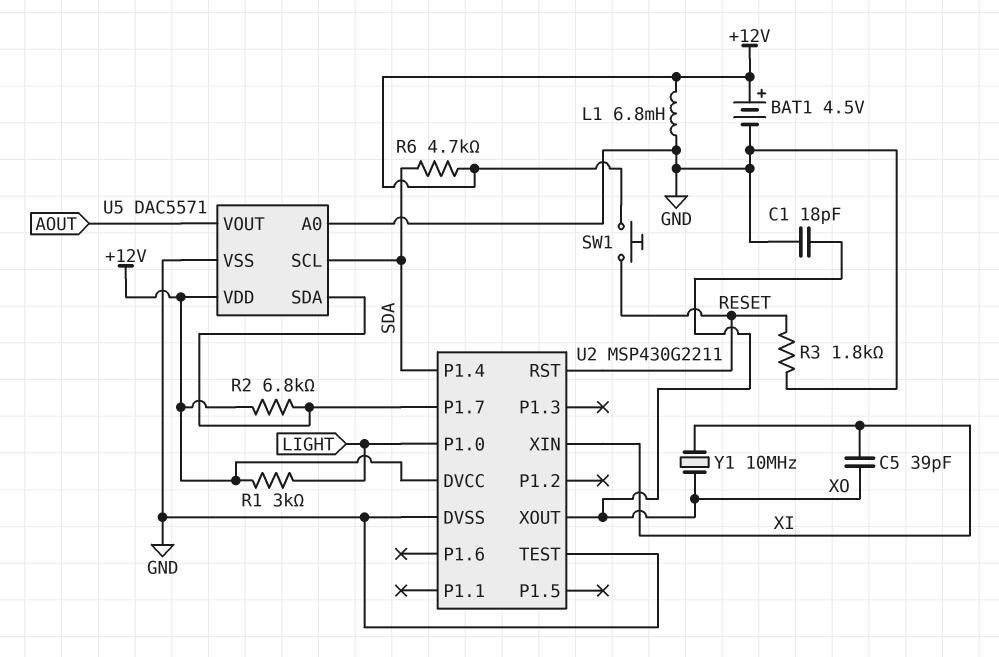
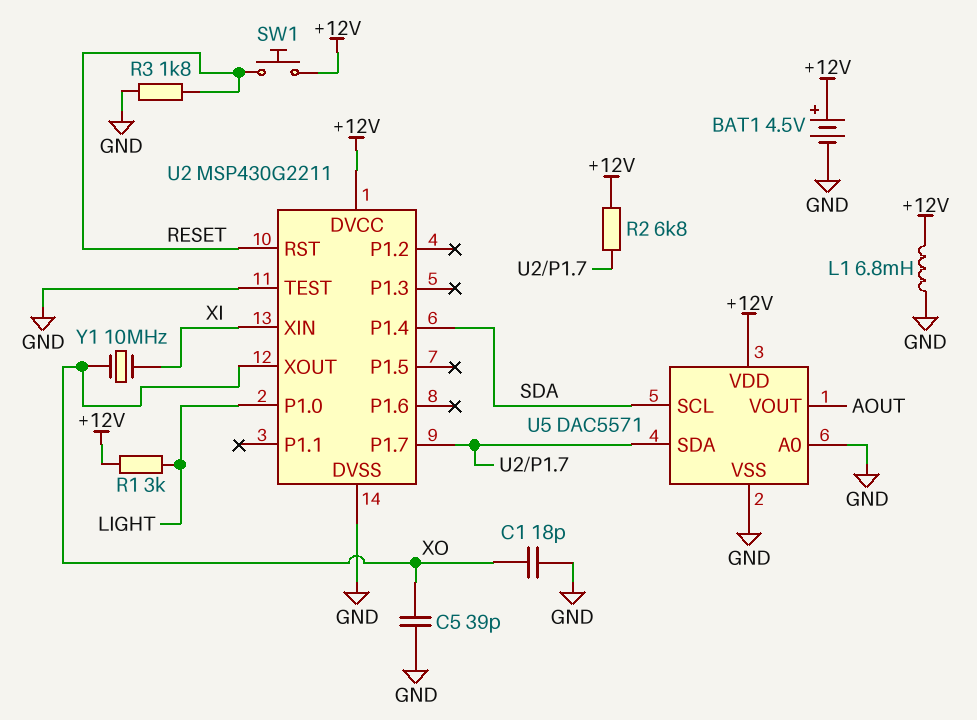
C5: 39pF (XI, XO) -> 39pF (GND, XO)
R6: 4.7k (+12V, SDA) -> none

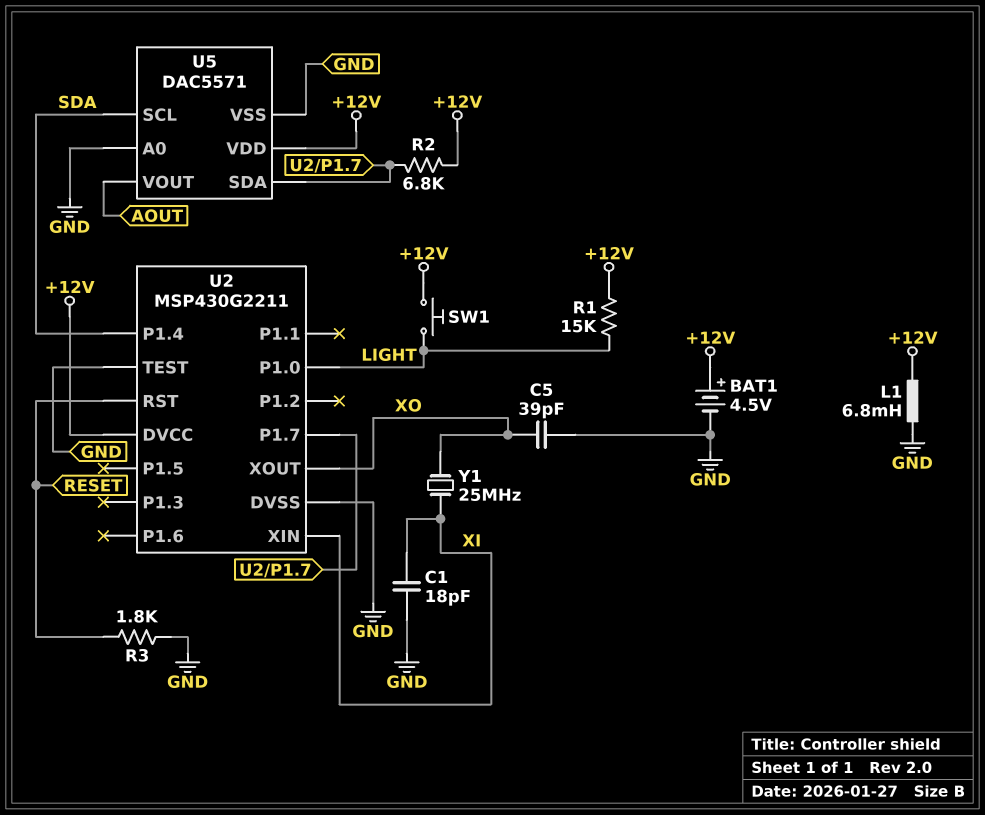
C1: 18pF (GND, XO) -> 18pF (GND, XI)
R1: 3k (+12V, LIGHT) -> 15k (+12V, LIGHT)
SW1: button (+12V, RESET) -> button (+12V, LIGHT)
Y1: 10MHz (XI, XO) -> 25MHz (XI, XO)

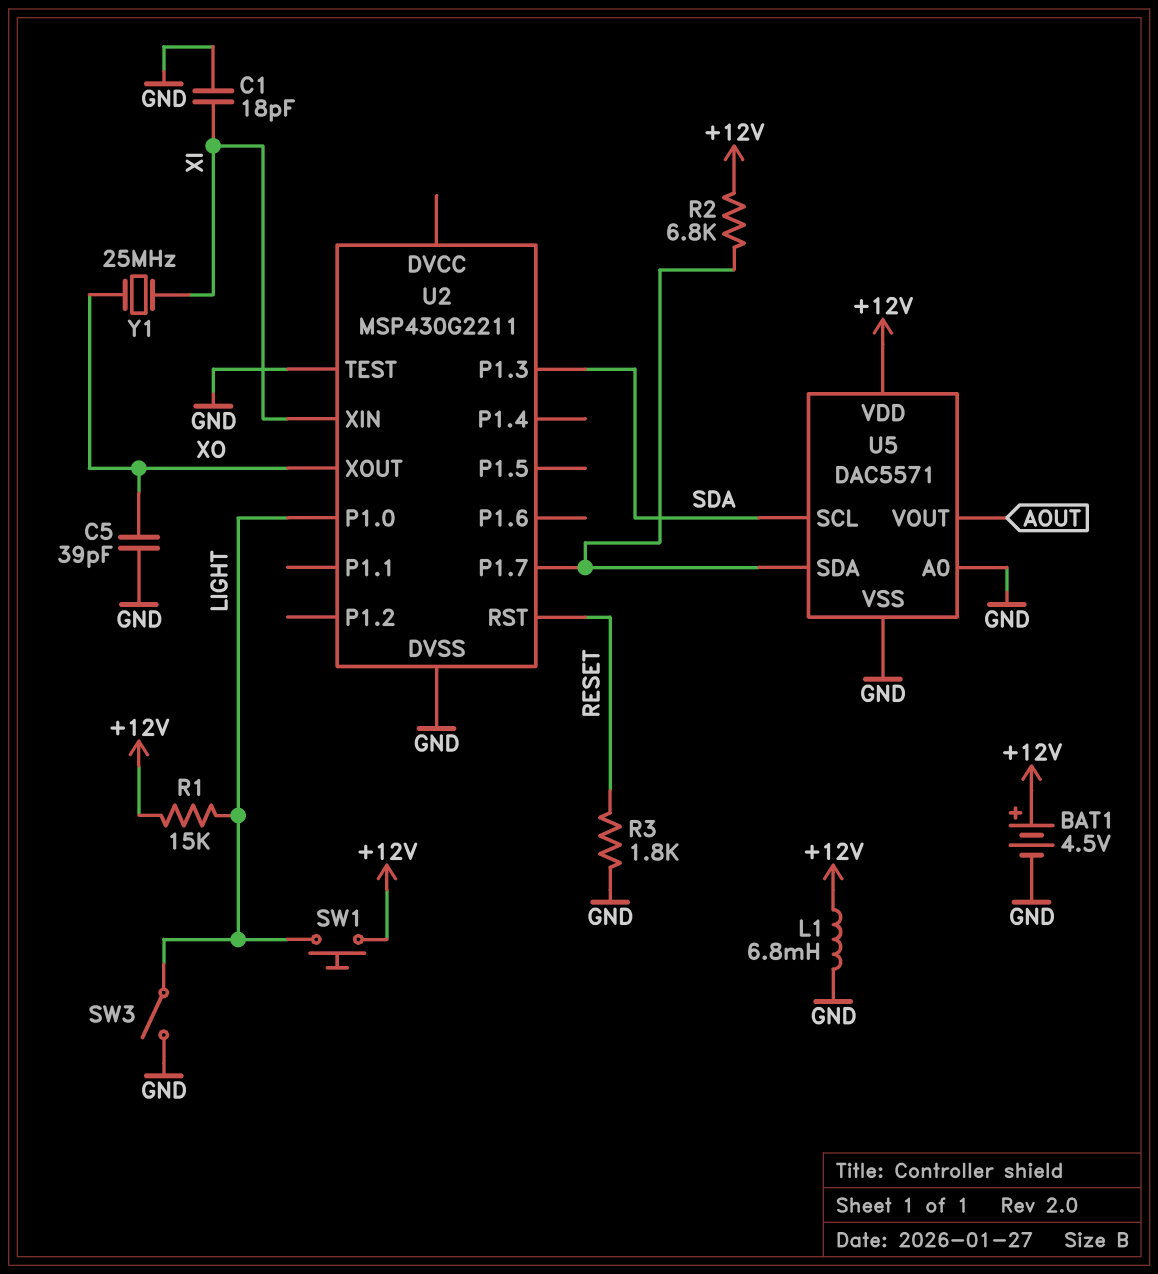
SW3: none -> switch (GND, LIGHT)
U2 pin DVCC: +12V -> none
U2 pin P1.3: none -> SDA
U2 pin P1.4: SDA -> none

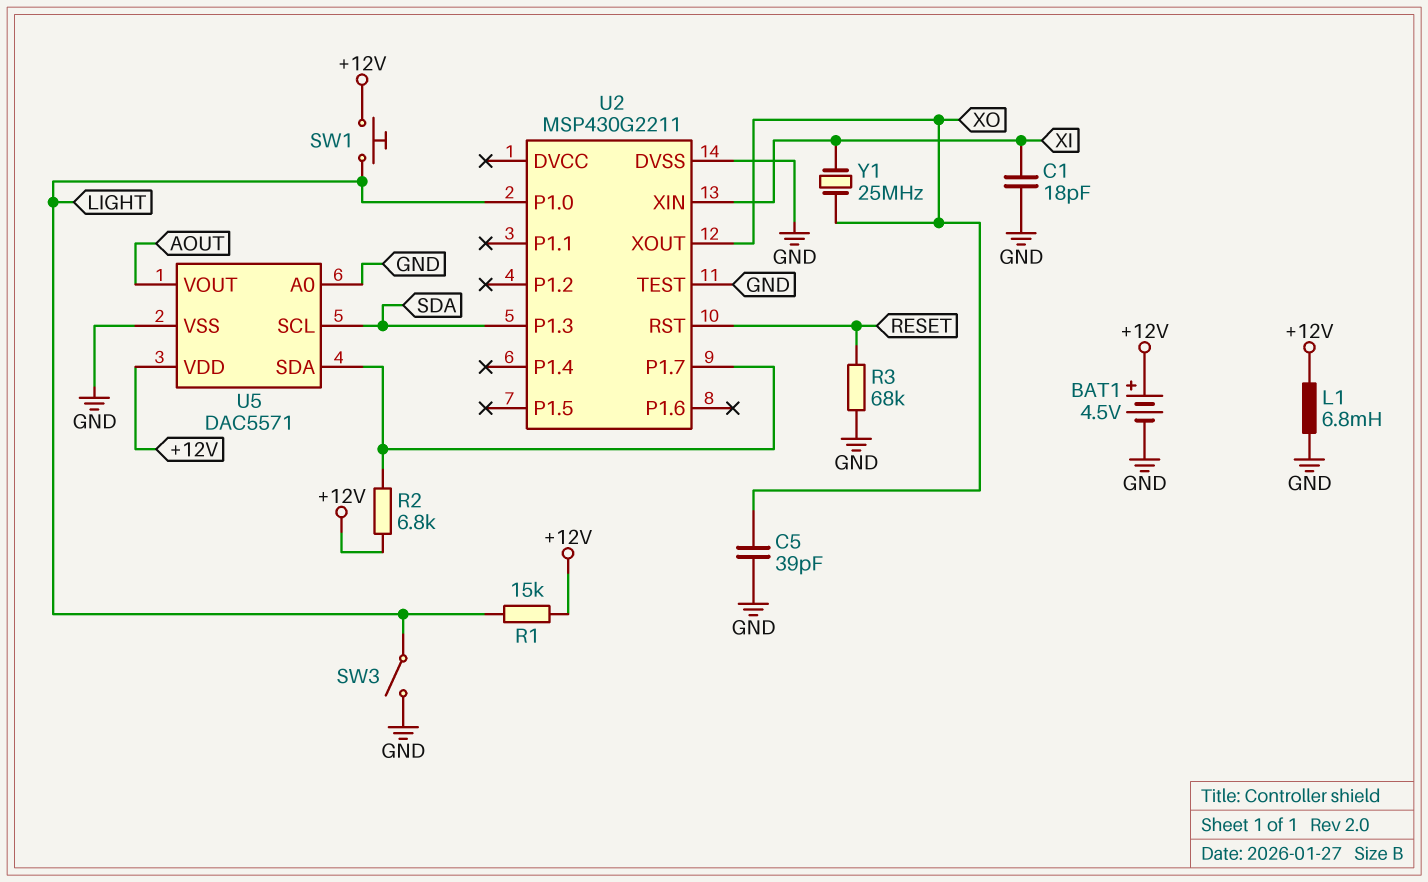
R3: 1.8k (GND, RESET) -> 68k (GND, RESET)

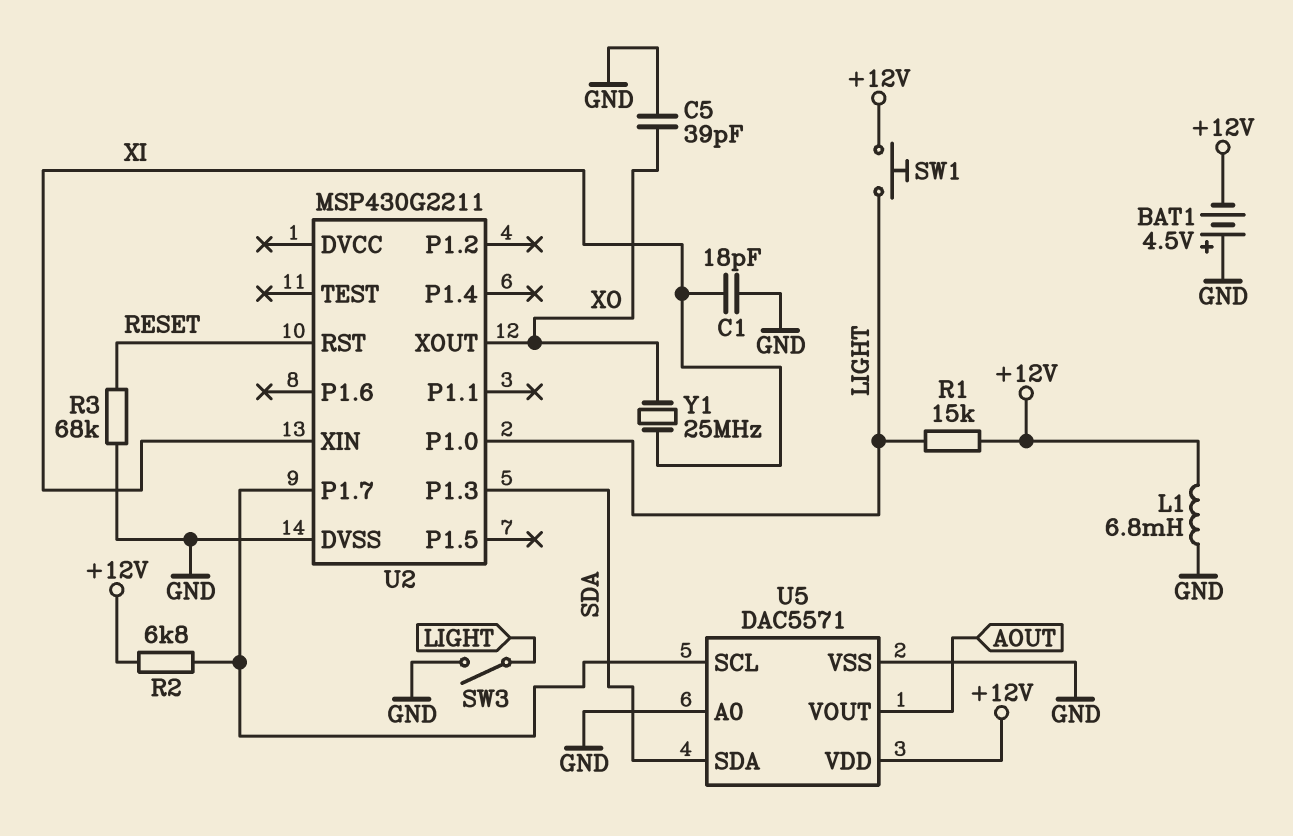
BAT1: 4.5V (plus +12V, minus GND) -> 4.5V (plus GND, minus +12V)
U2 pin TEST: GND -> none
U5 pin SCL: SDA -> U2/P1.7
U5 pin SDA: U2/P1.7 -> SDA

